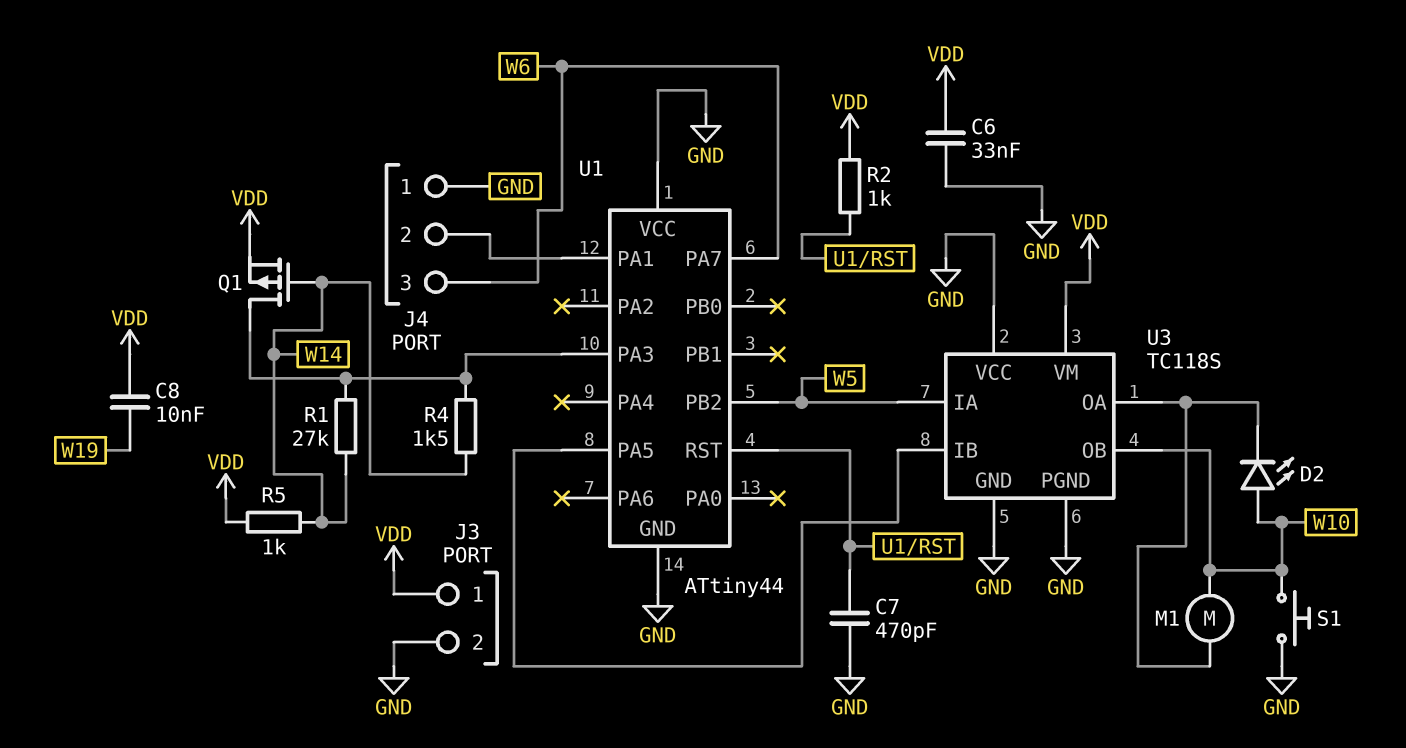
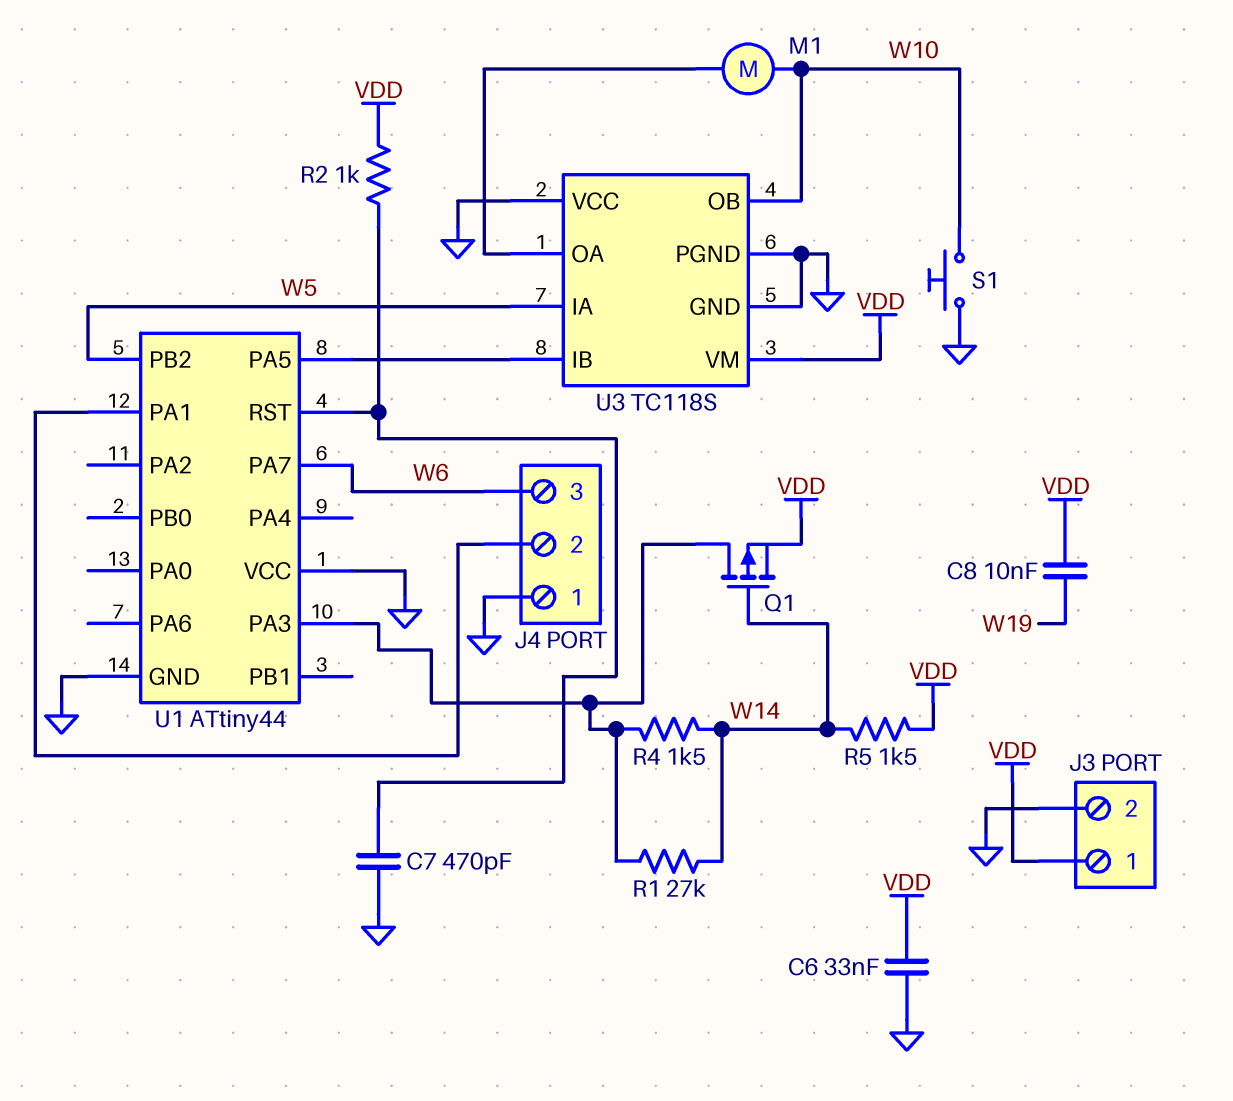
D2: LED (A W10, K U3/OA) -> none
R5: 1k (VDD, W14) -> 1.5k (VDD, W14)

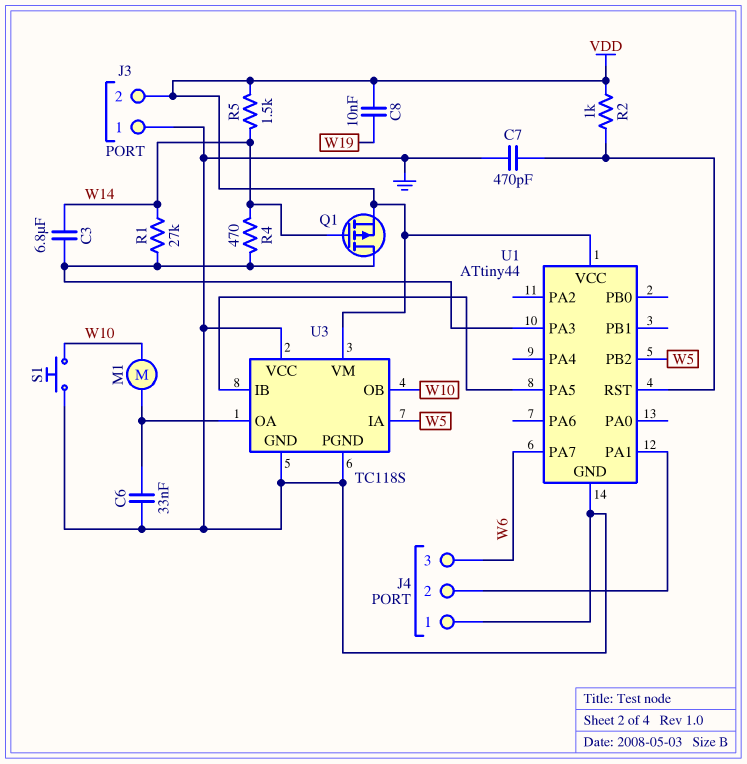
C3: none -> 6.8uF (U1/PA3, W14)
C6: 33nF (GND, VDD) -> 33nF (GND, U3/OA)
J3 pin 1: VDD -> GND
J3 pin 2: GND -> VDD
R4: 1.5k (U1/PA3, W14) -> 470 (U1/PA3, W14)
U1 pin VCC: GND -> VDD

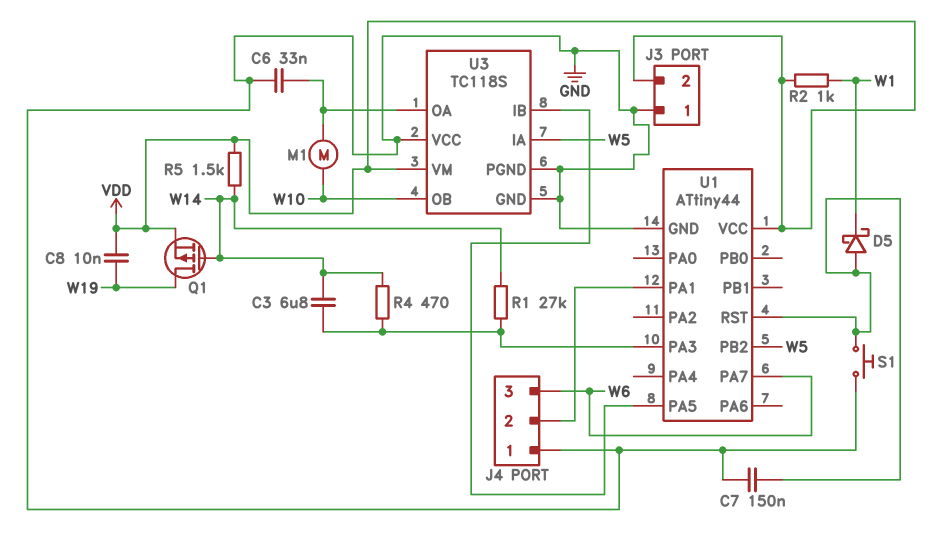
C7: 470pF (GND, U1/RST) -> 150nF (GND, U1/RST)
D5: none -> schottky (A U1/RST, K W1)
Q1: PMOS (G W14, D U1/PA3, S VDD) -> PMOS (G W14, D W19, S VDD)
R2: 1k (U1/RST, VDD) -> 1k (VDD, W1)
S1: button (GND, W10) -> button (GND, U1/RST)

